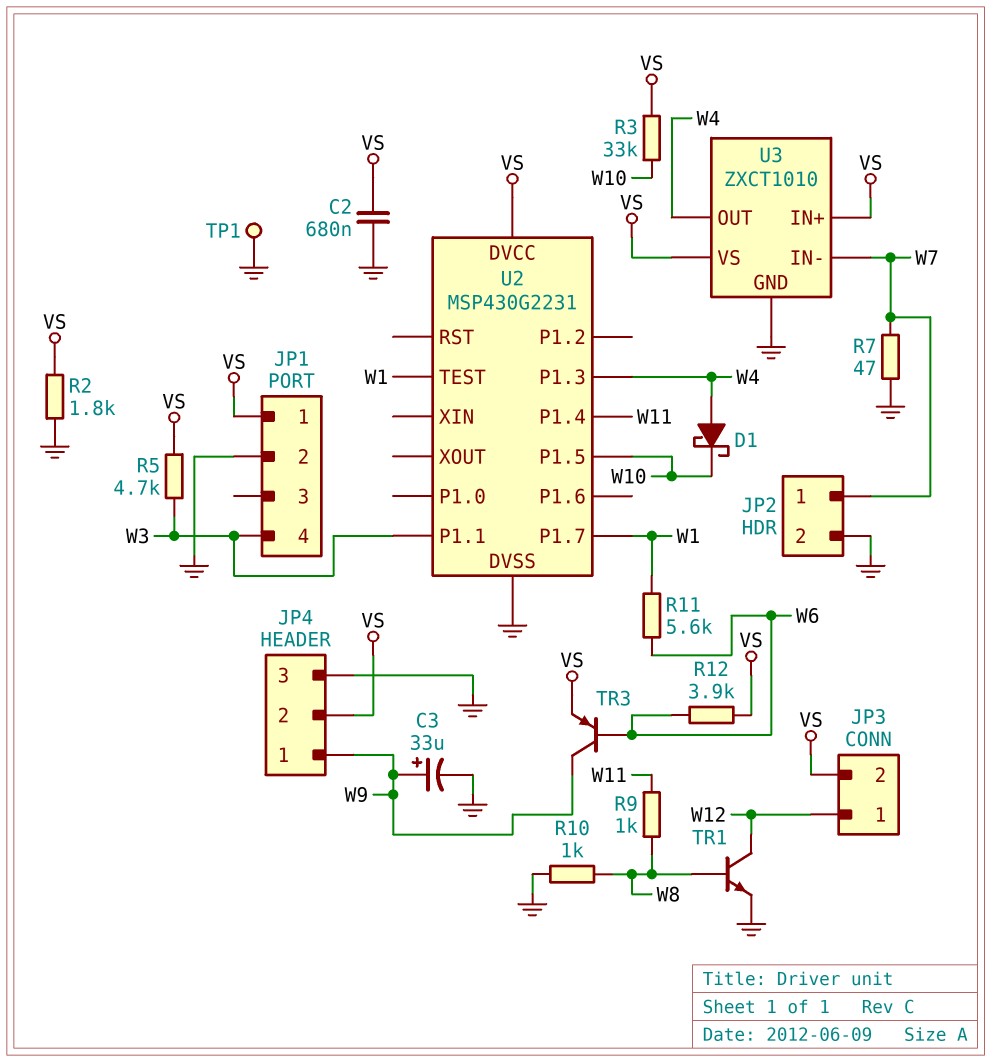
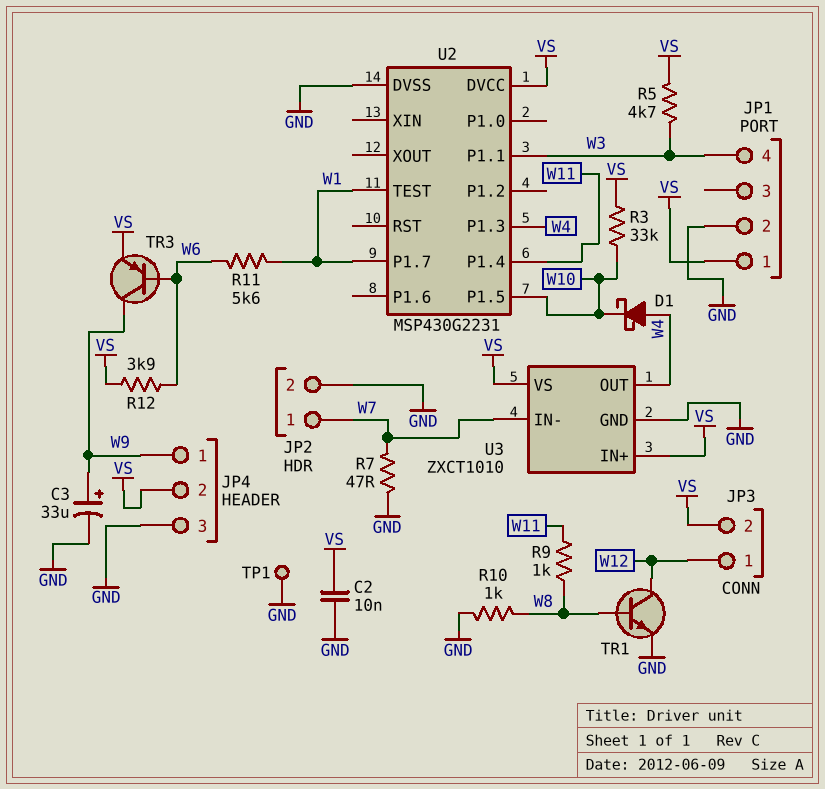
C2: 680nF (GND, VS) -> 10nF (GND, VS)
R2: 1.8k (GND, VS) -> none

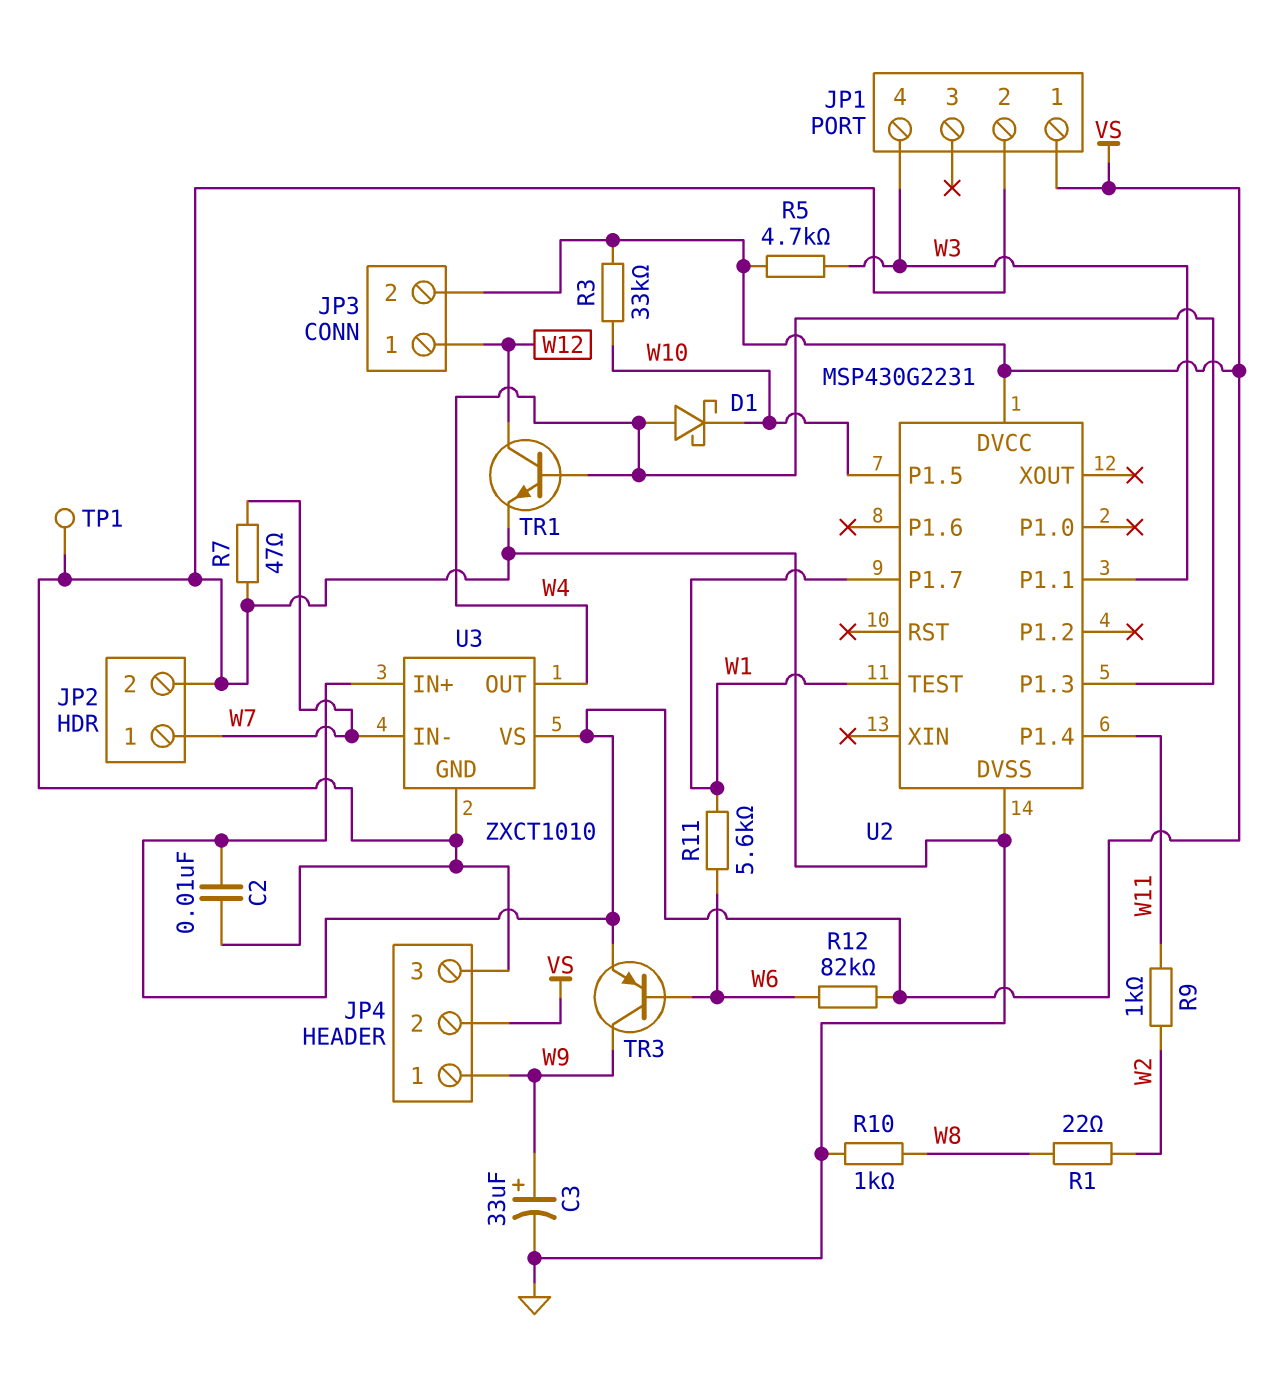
R1: none -> 22 (W2, W8)
R9: 1k (W8, W11) -> 1k (W2, W11)
R12: 3.9k (VS, W6) -> 82k (VS, W6)
TR1: NPN (B W8, C W12, E GND) -> NPN (B W4, C W12, E GND)

